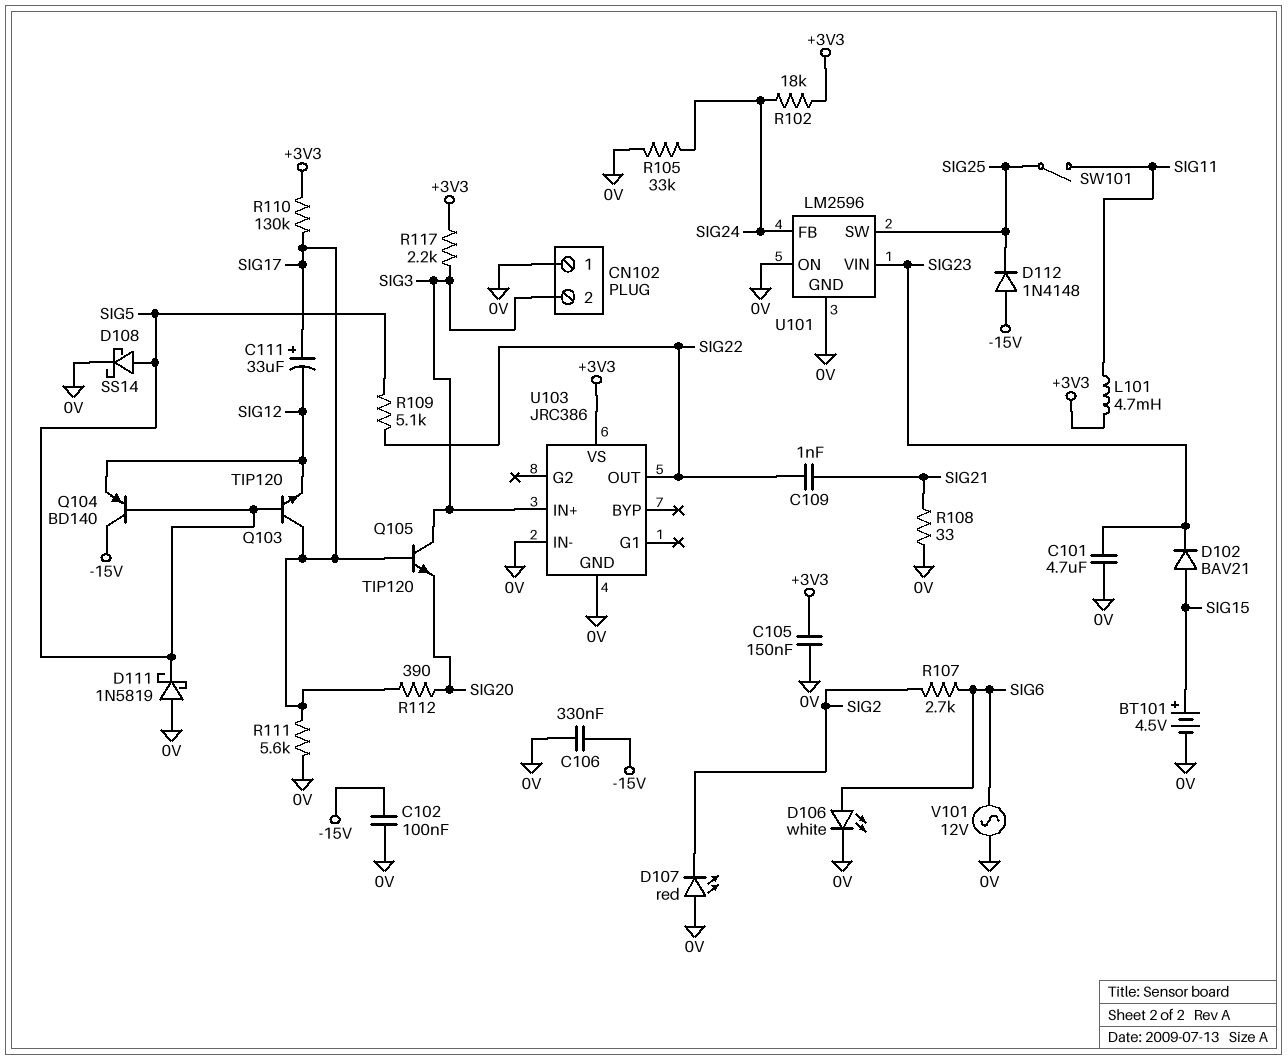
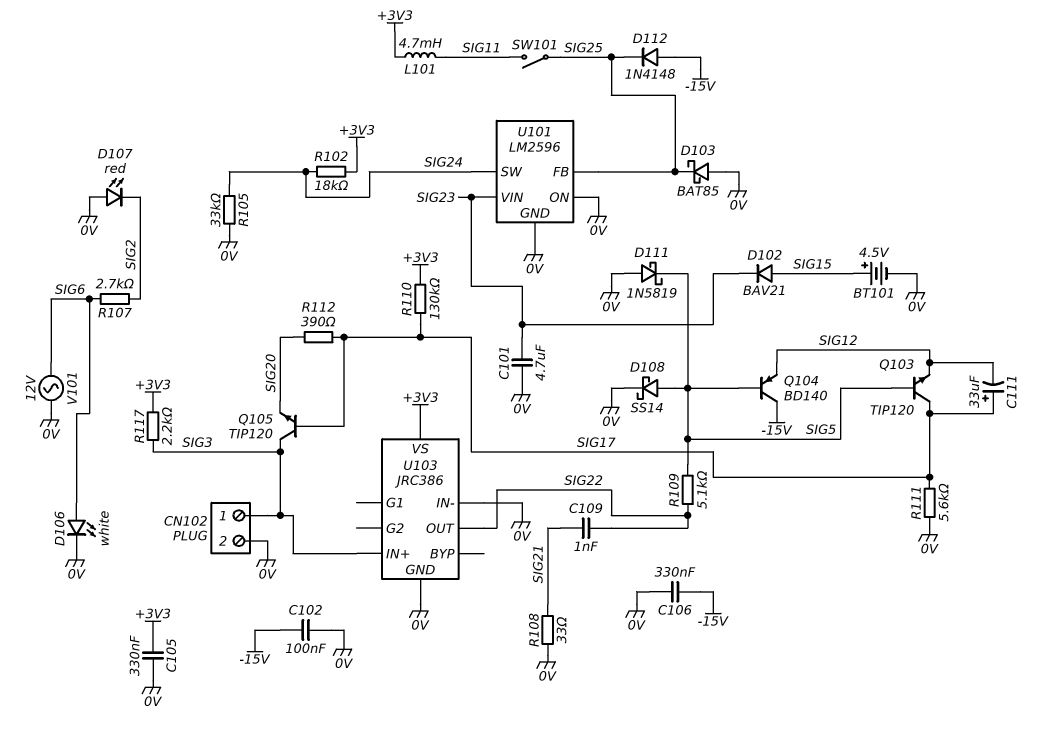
C105: 150nF (+3V3, 0V) -> 330nF (+3V3, 0V)
CN102 pin 1: 0V -> SIG3
CN102 pin 2: SIG3 -> 0V
D103: none -> schottky BAT85 (A 0V, K SIG25)
U101 pin FB: SIG24 -> SIG25
U101 pin SW: SIG25 -> SIG24

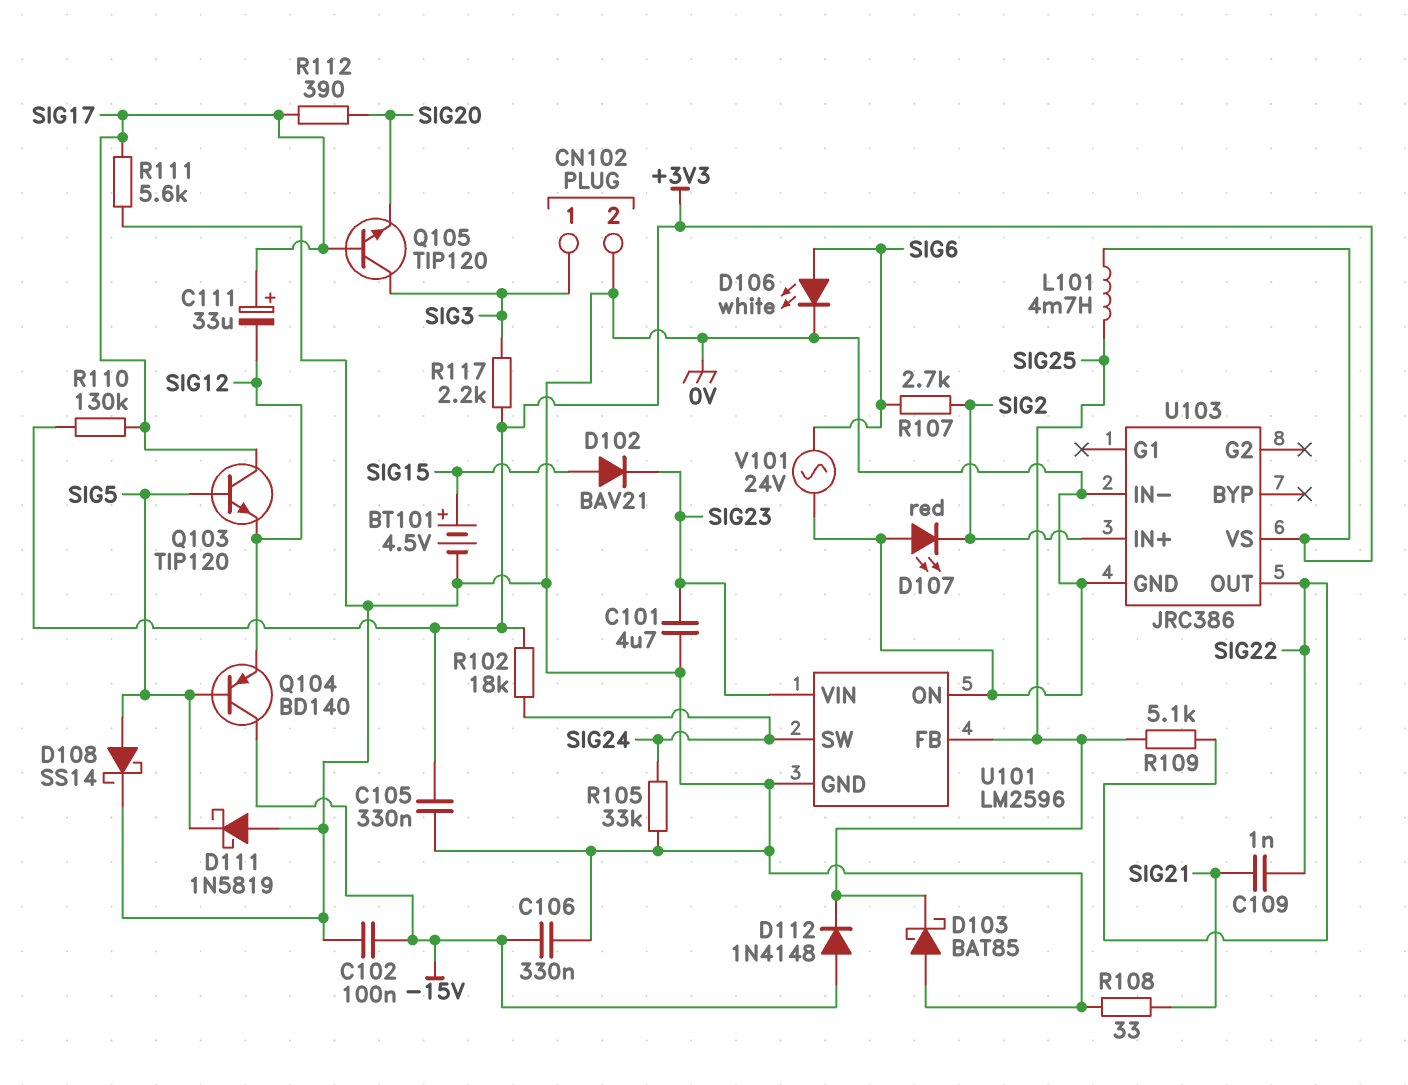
L101: 4.7mH (+3V3, SIG11) -> 4.7mH (+3V3, SIG25)
R109: 5.1k (SIG5, SIG22) -> 5.1k (SIG22, SIG25)
SW101: switch (SIG11, SIG25) -> none
U103 pin IN+: SIG3 -> SIG2
V101: AC 12V (0V, SIG6) -> AC 24V (0V, SIG6)

